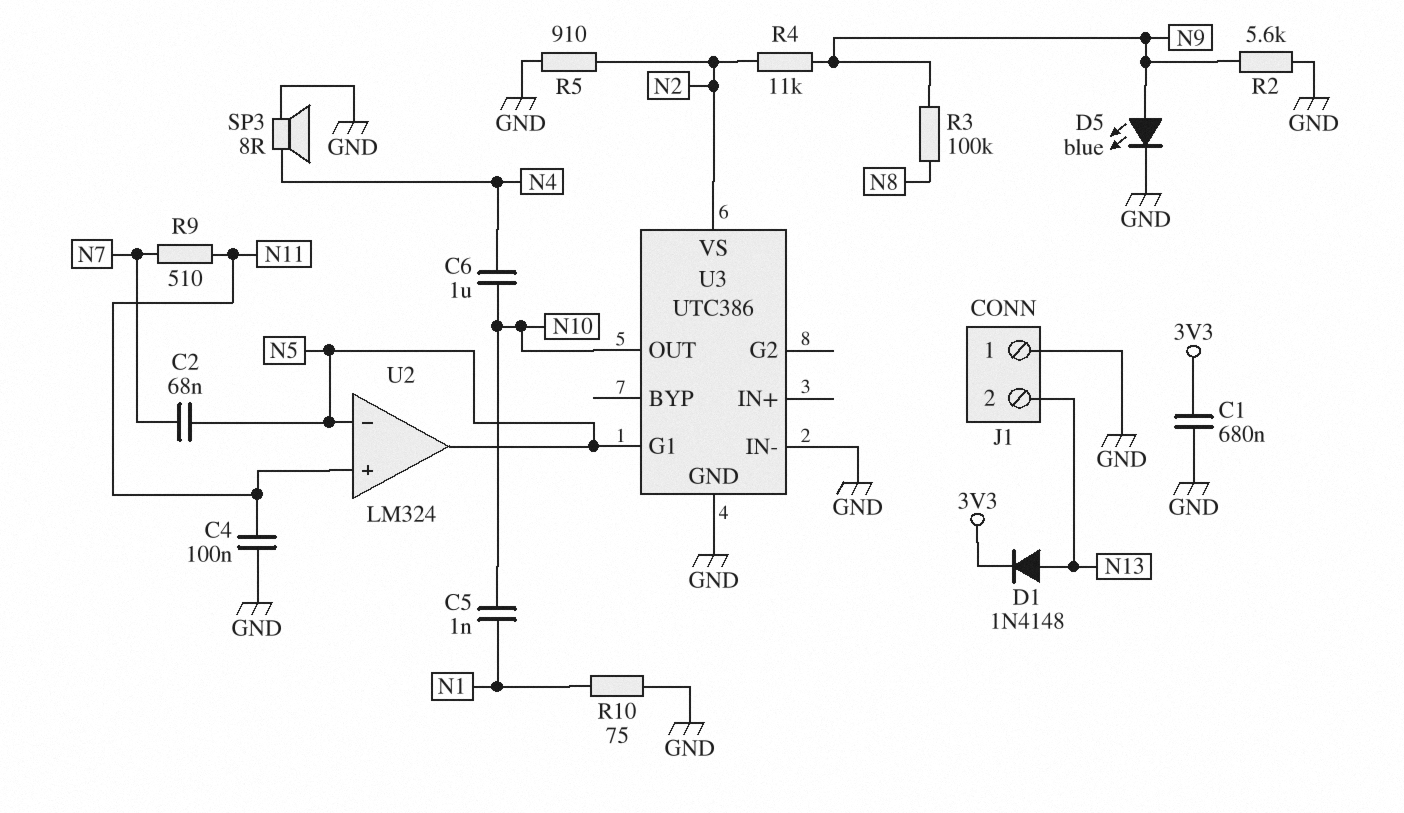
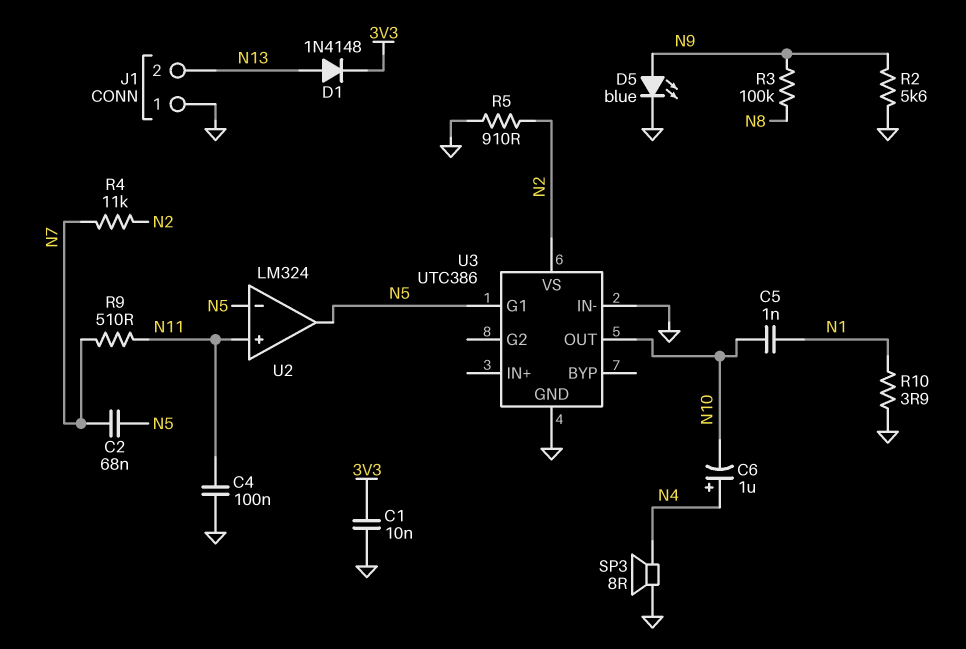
C1: 680nF (3V3, GND) -> 10nF (3V3, GND)
C6: 1uF (N4, N10) -> 1uF (plus N4, minus N10)
R4: 11k (N2, N9) -> 11k (N2, N7)
R10: 75 (GND, N1) -> 3.9 (GND, N1)

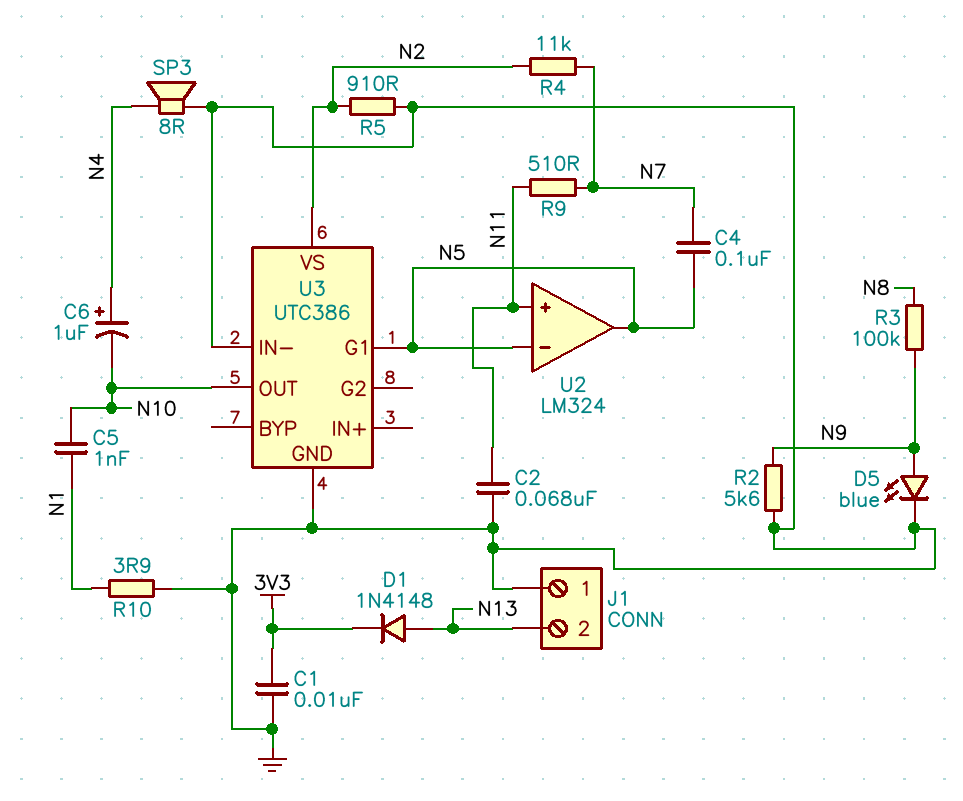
C2: 68nF (N5, N7) -> 68nF (GND, N11)
C4: 100nF (GND, N11) -> 100nF (N5, N7)

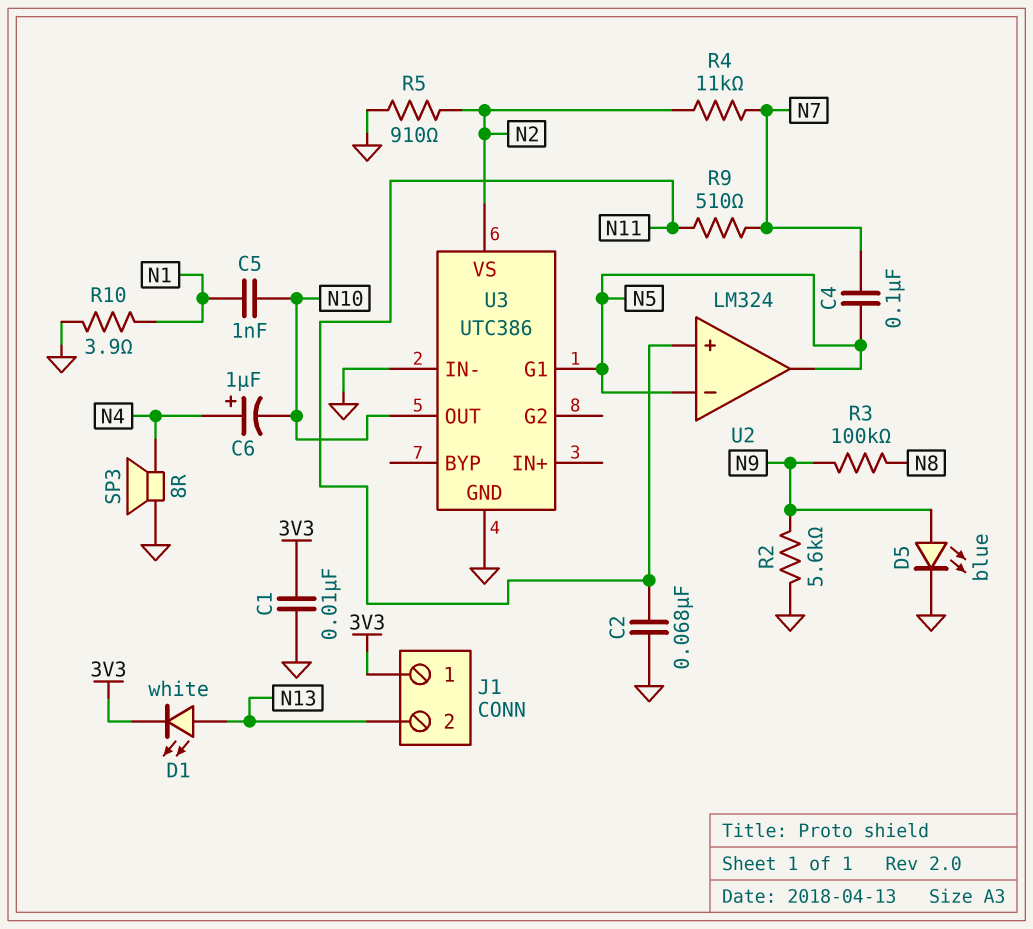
D1: diode 1N4148 (A N13, K 3V3) -> LED white (A N13, K 3V3)
J1 pin 1: GND -> 3V3

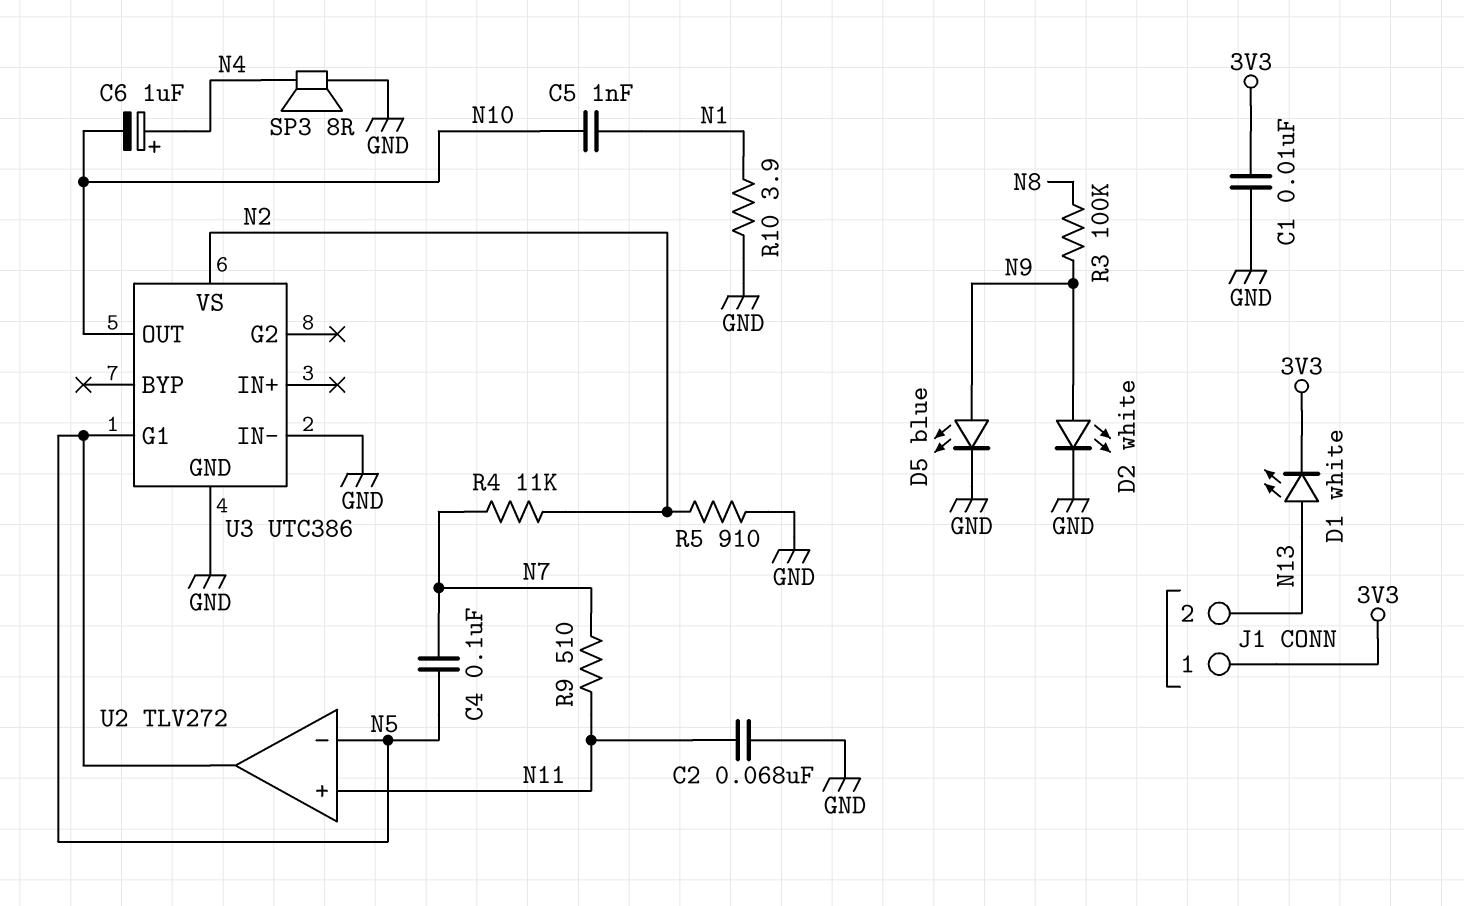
D2: none -> LED white (A N9, K GND)
R2: 5.6k (GND, N9) -> none
U2: LM324 -> TLV272

